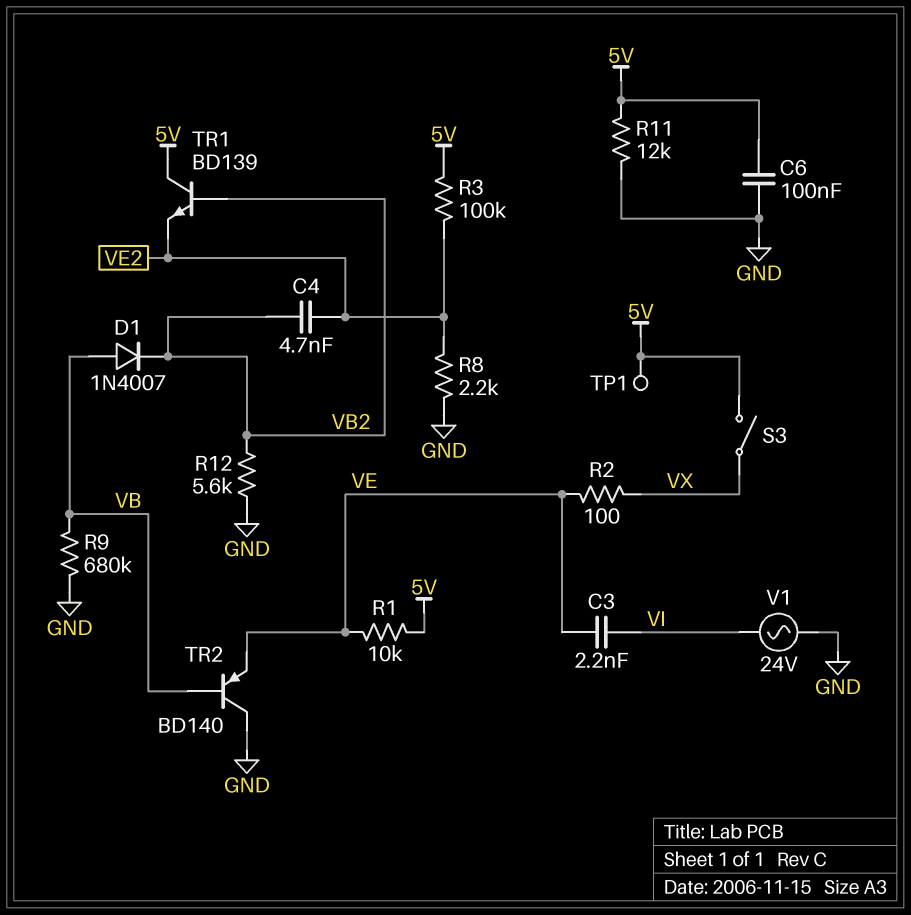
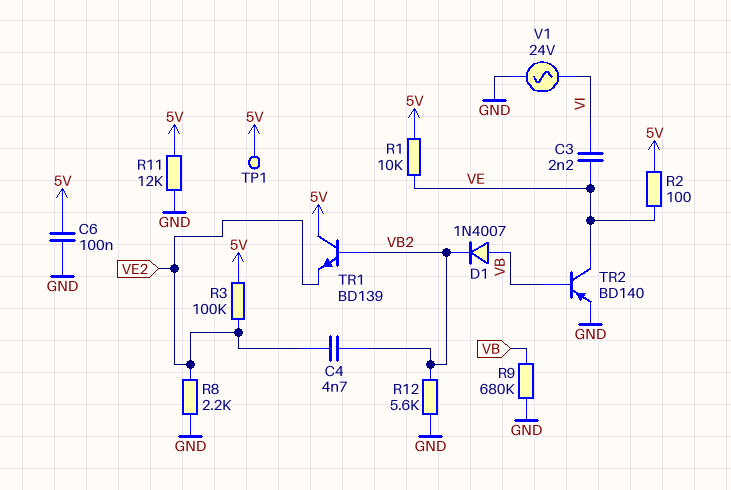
R2: 100 (VE, VX) -> 100 (5V, VE)
S3: switch (5V, VX) -> none
TR2: PNP BD140 (B VB, C GND, E VE) -> PNP BD140 (B VB, C VE, E GND)

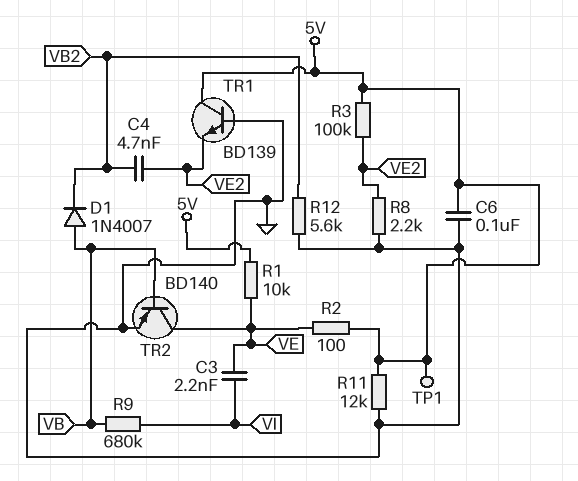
R9: 680k (GND, VB) -> 680k (VB, VI)
TR1: NPN BD139 (B VB2, C 5V, E VE2) -> NPN BD139 (B GND, C 5V, E VE2)
V1: AC 24V (GND, VI) -> none

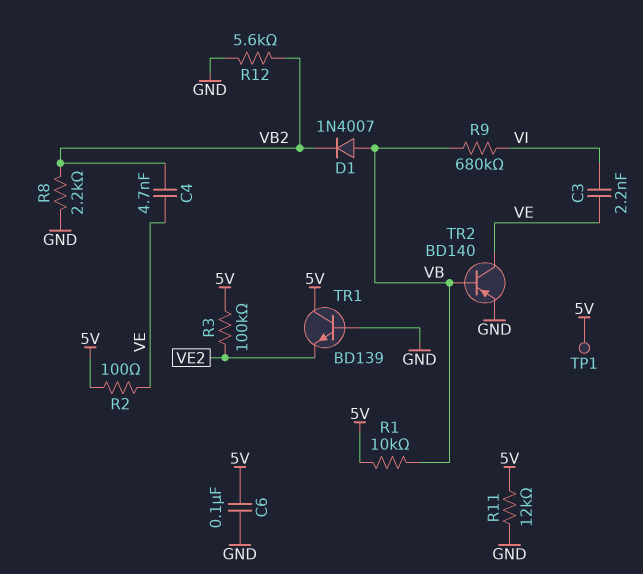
C4: 4.7nF (VB2, VE2) -> 4.7nF (VB2, VE)
R1: 10k (5V, VE) -> 10k (5V, VB)
R8: 2.2k (GND, VE2) -> 2.2k (GND, VB2)

